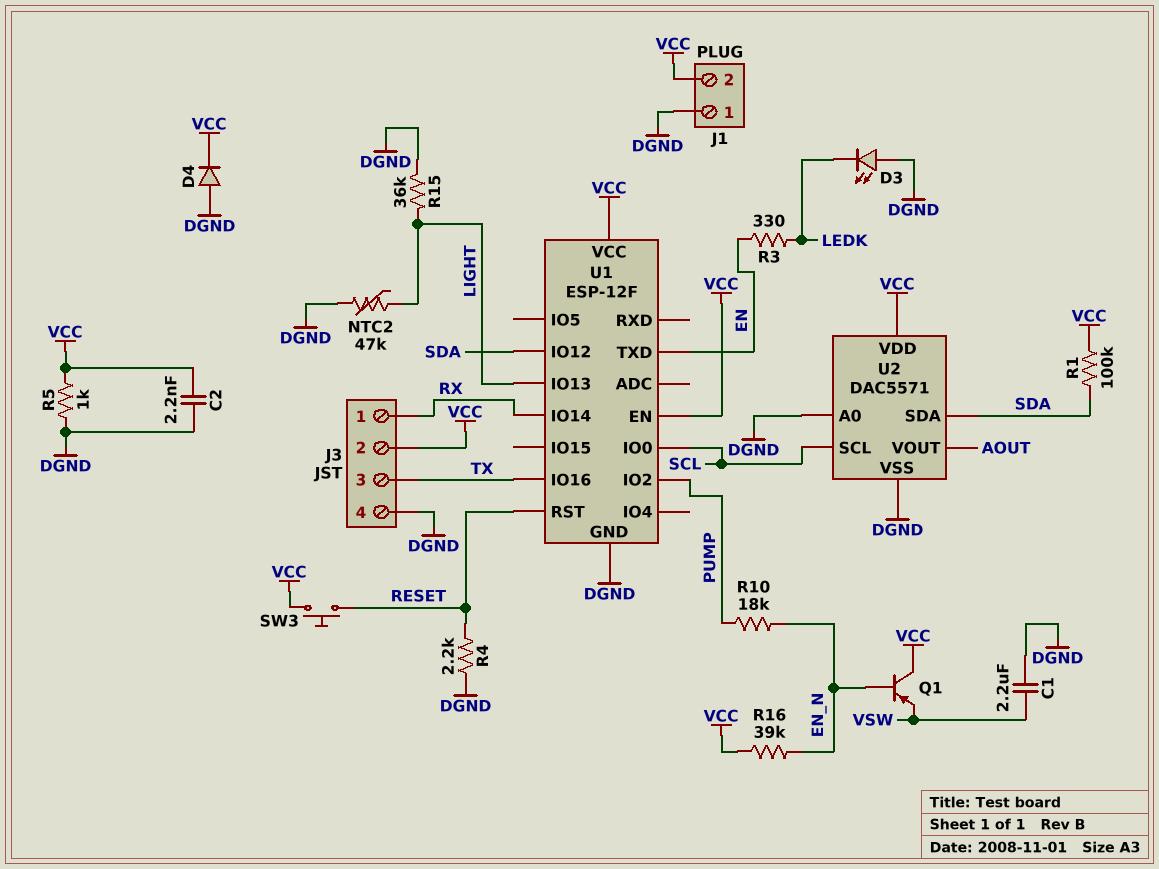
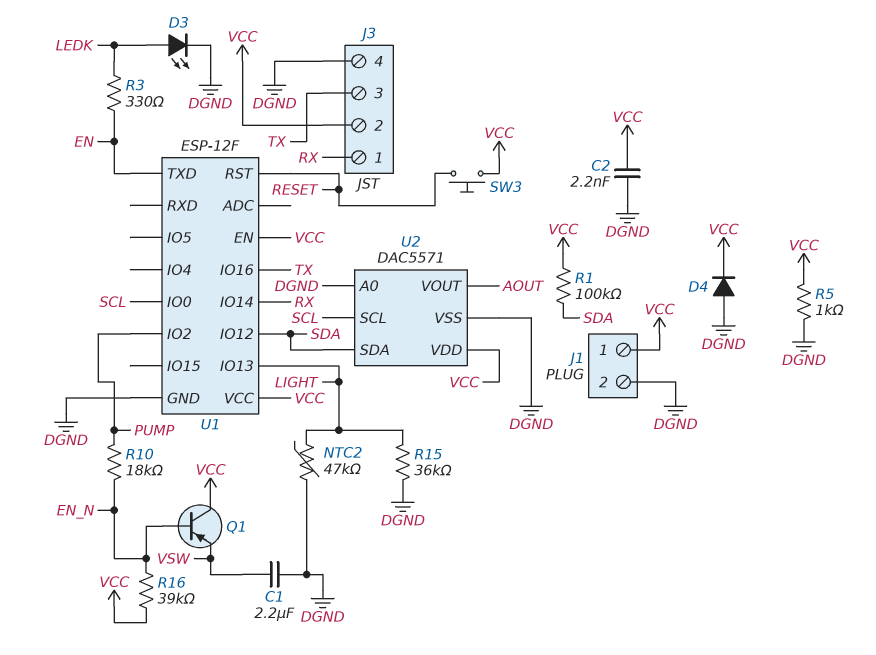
D3: LED (A DGND, K LEDK) -> LED (A LEDK, K DGND)
J1 pin 1: DGND -> VCC
J1 pin 2: VCC -> DGND
R4: 2.2k (DGND, RESET) -> none

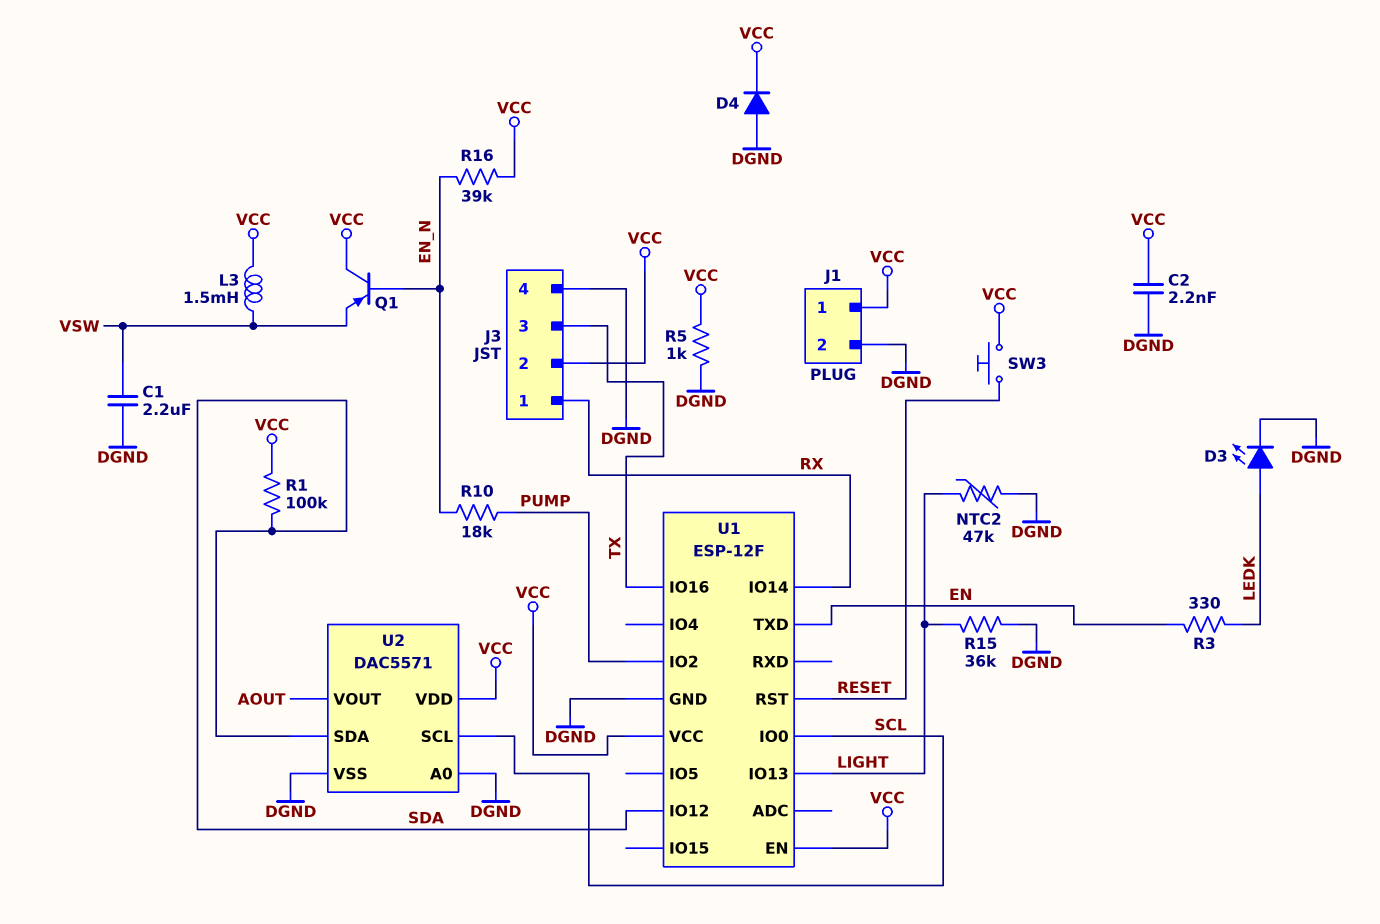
L3: none -> 1.5mH (VCC, VSW)

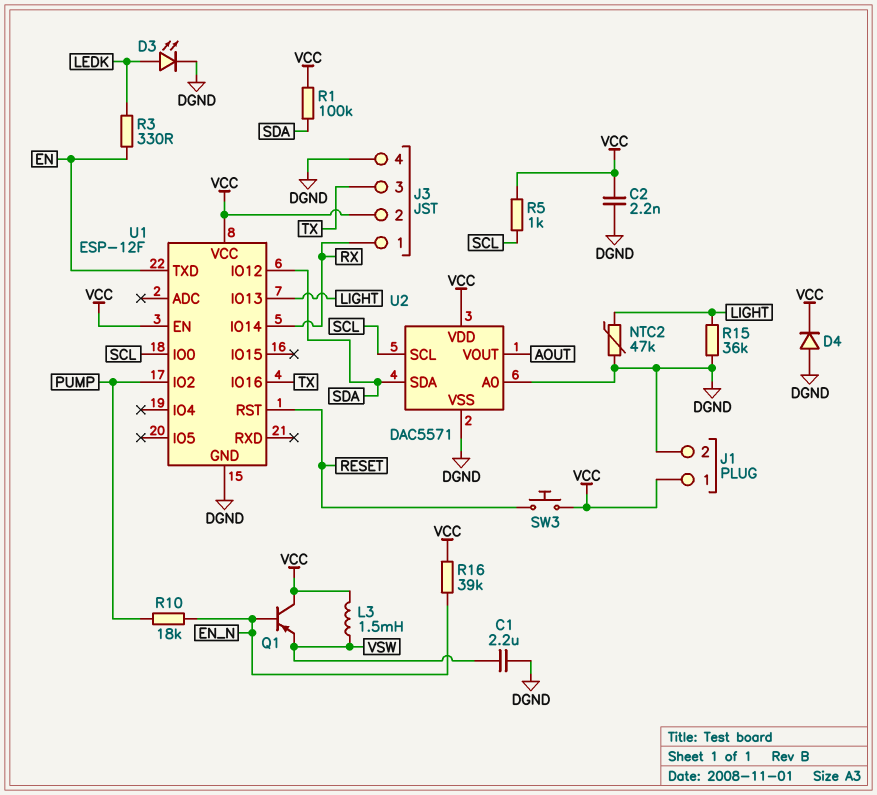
R5: 1k (DGND, VCC) -> 1k (SCL, VCC)

